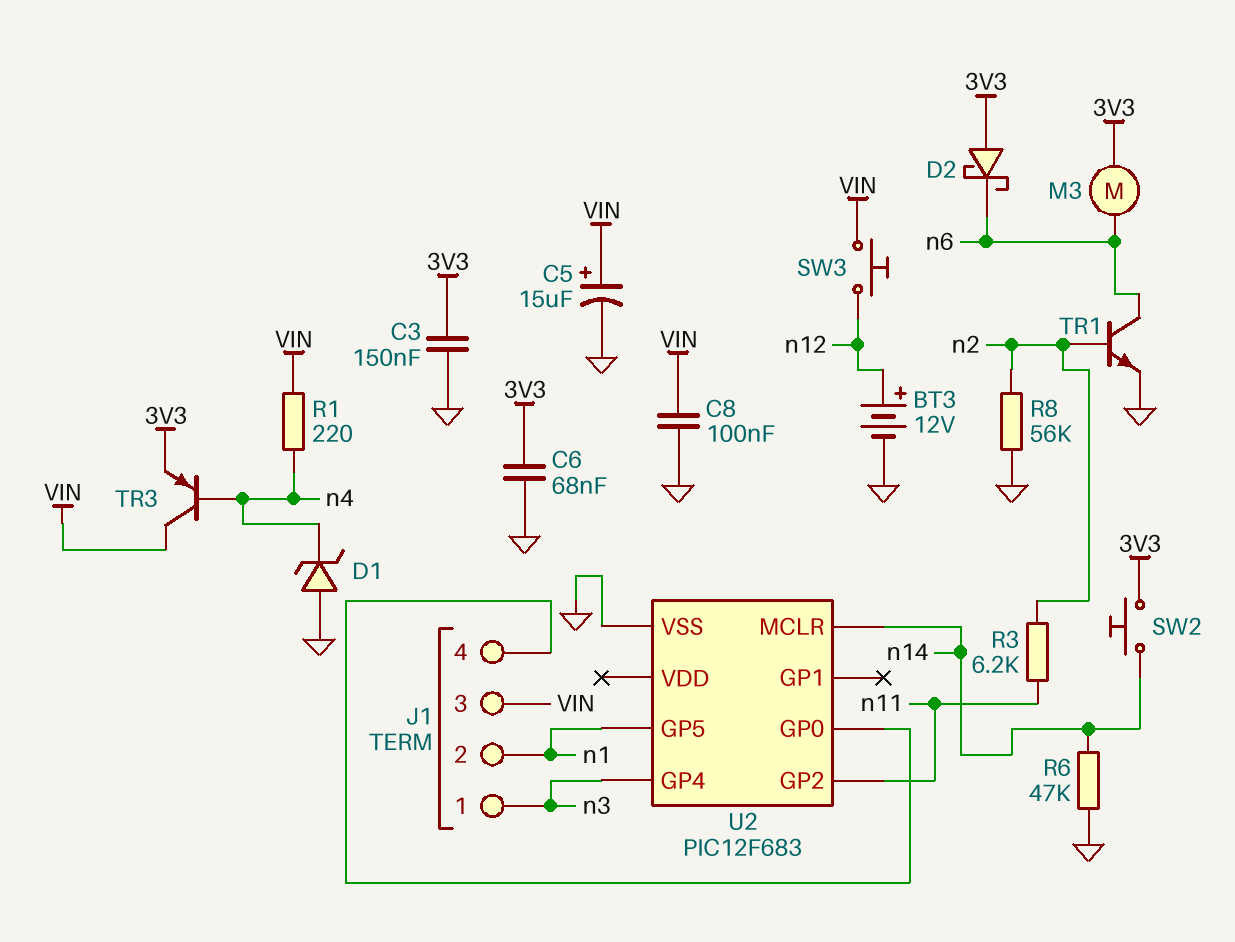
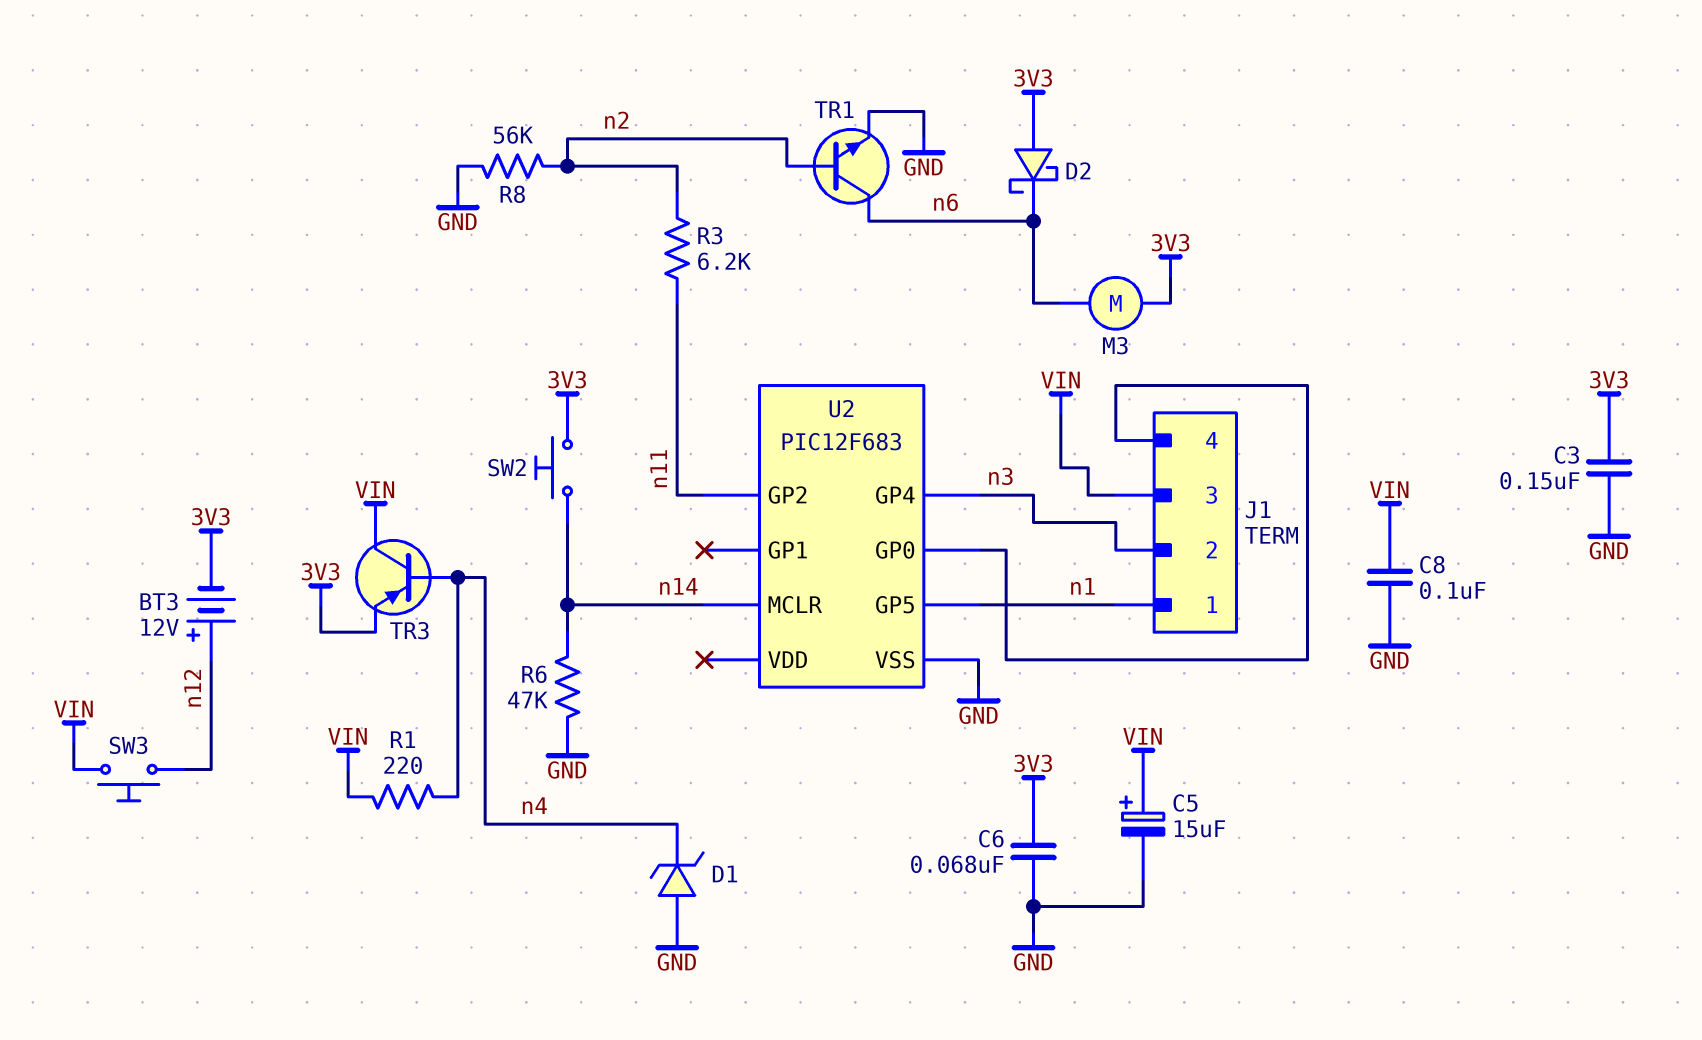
BT3: 12V (plus n12, minus GND) -> 12V (plus n12, minus 3V3)
J1 pin 1: n3 -> n1
J1 pin 2: n1 -> n3

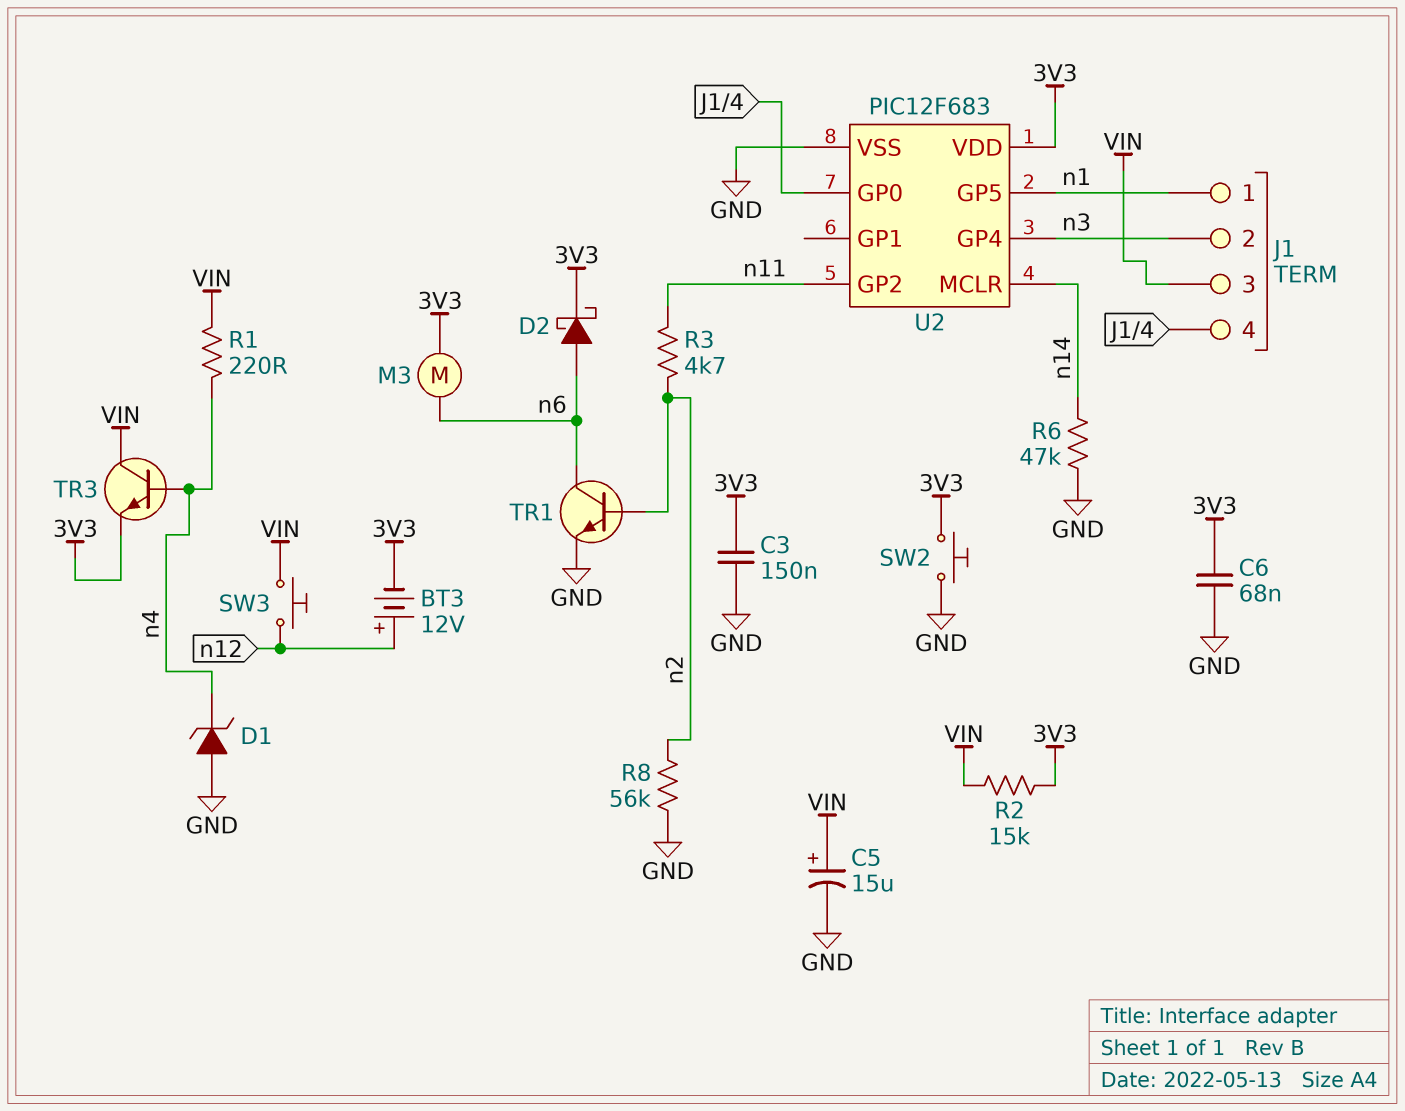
C8: 100nF (GND, VIN) -> none
D2: schottky (A 3V3, K n6) -> schottky (A n6, K 3V3)
R2: none -> 15k (3V3, VIN)
R3: 6.2k (n2, n11) -> 4.7k (n2, n11)
SW2: button (3V3, n14) -> button (3V3, GND)
TR3: PNP (B n4, C VIN, E 3V3) -> NPN (B n4, C VIN, E 3V3)
U2 pin VDD: none -> 3V3

